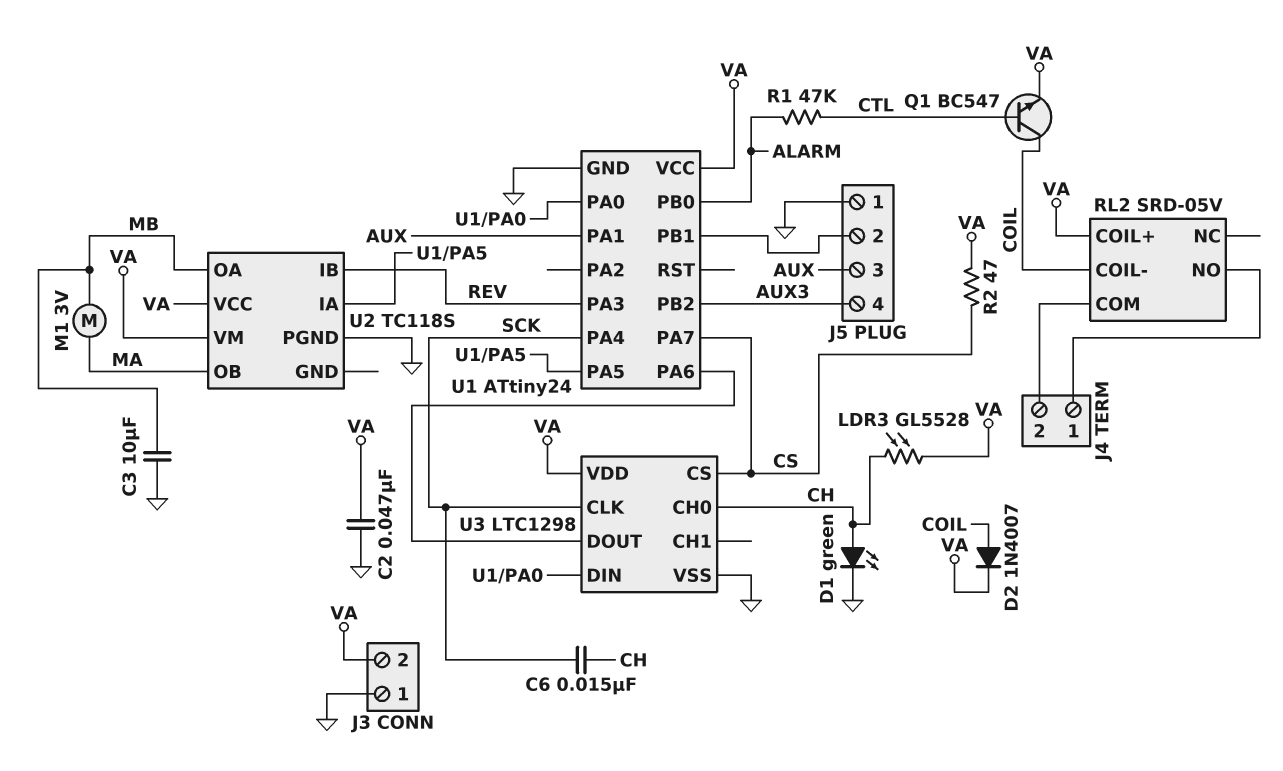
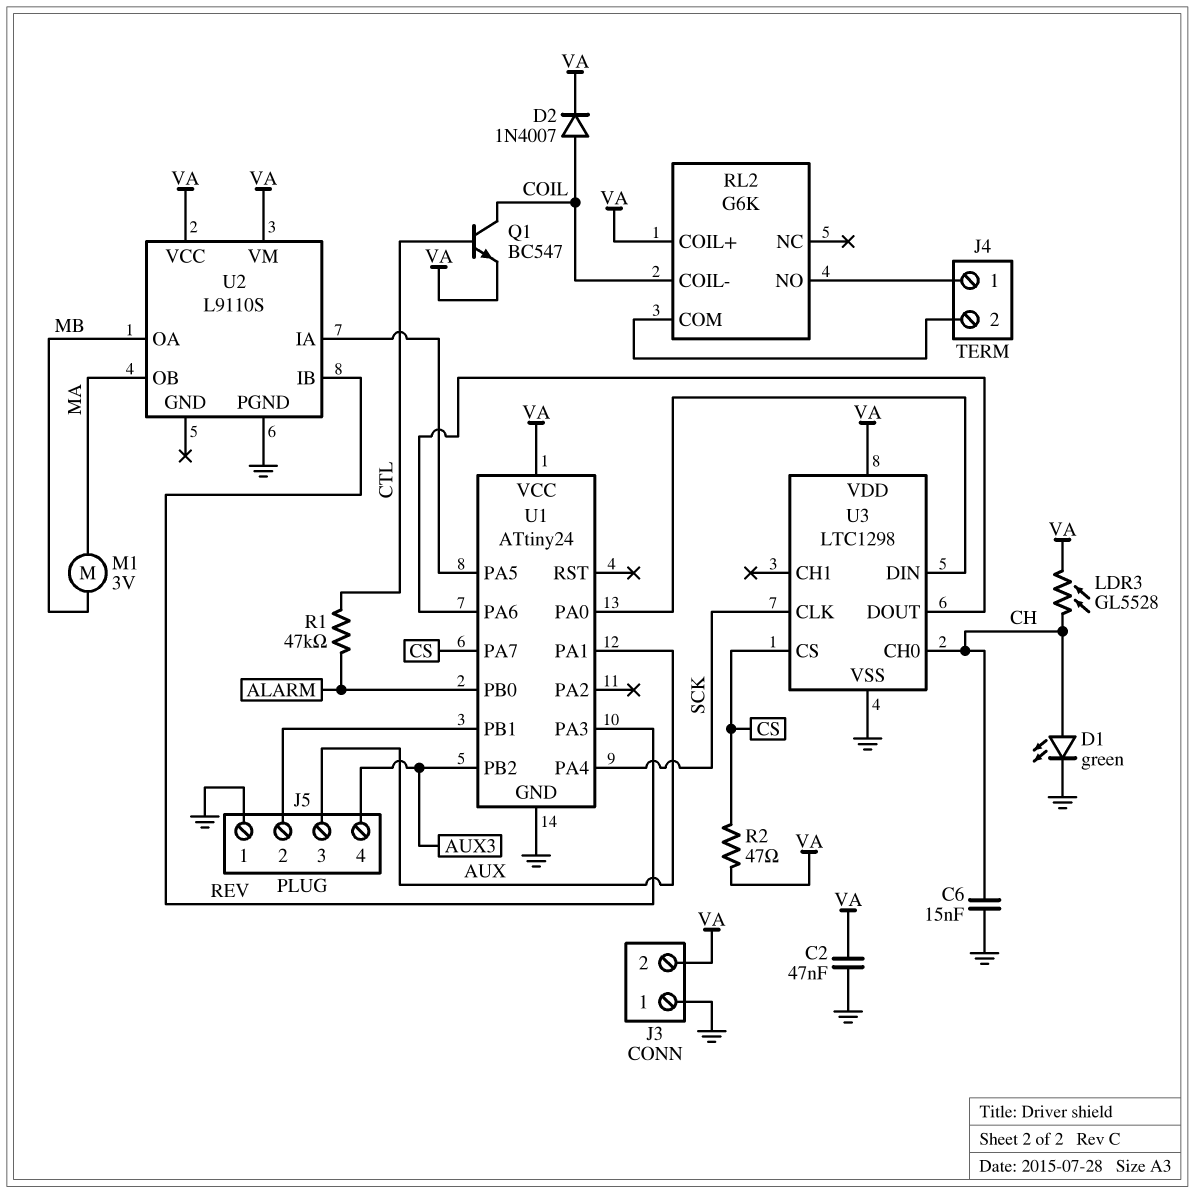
C3: 10uF (GND, MB) -> none
C6: 15nF (CH, SCK) -> 15nF (CH, GND)
RL2: SRD-05V -> G6K
U2: TC118S -> L9110S

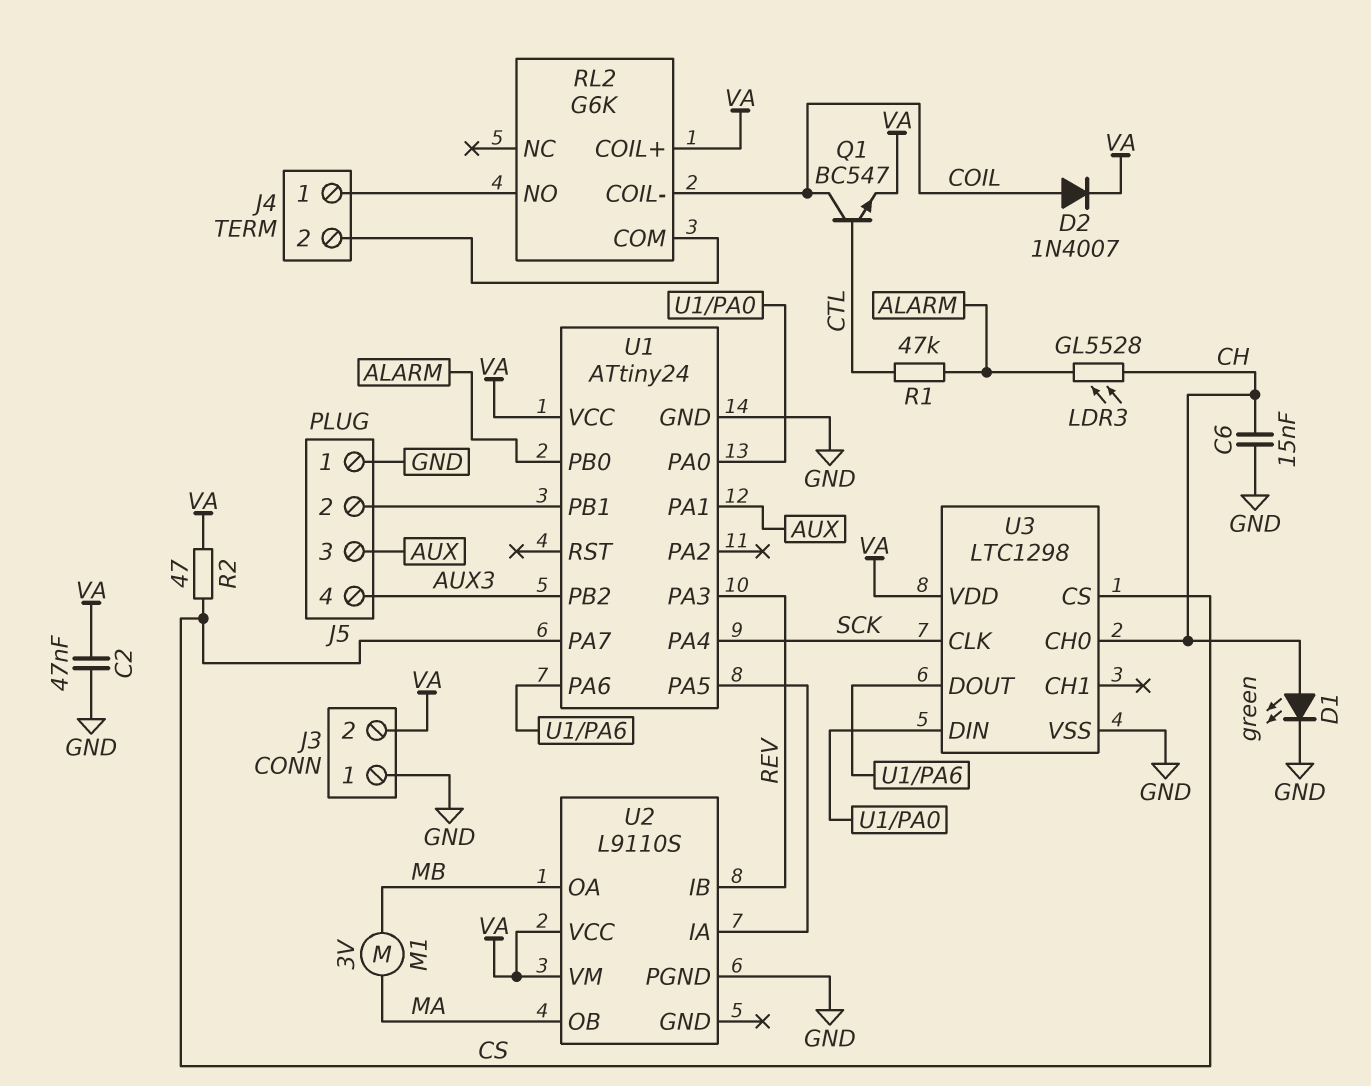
LDR3: GL5528 (CH, VA) -> GL5528 (ALARM, CH)

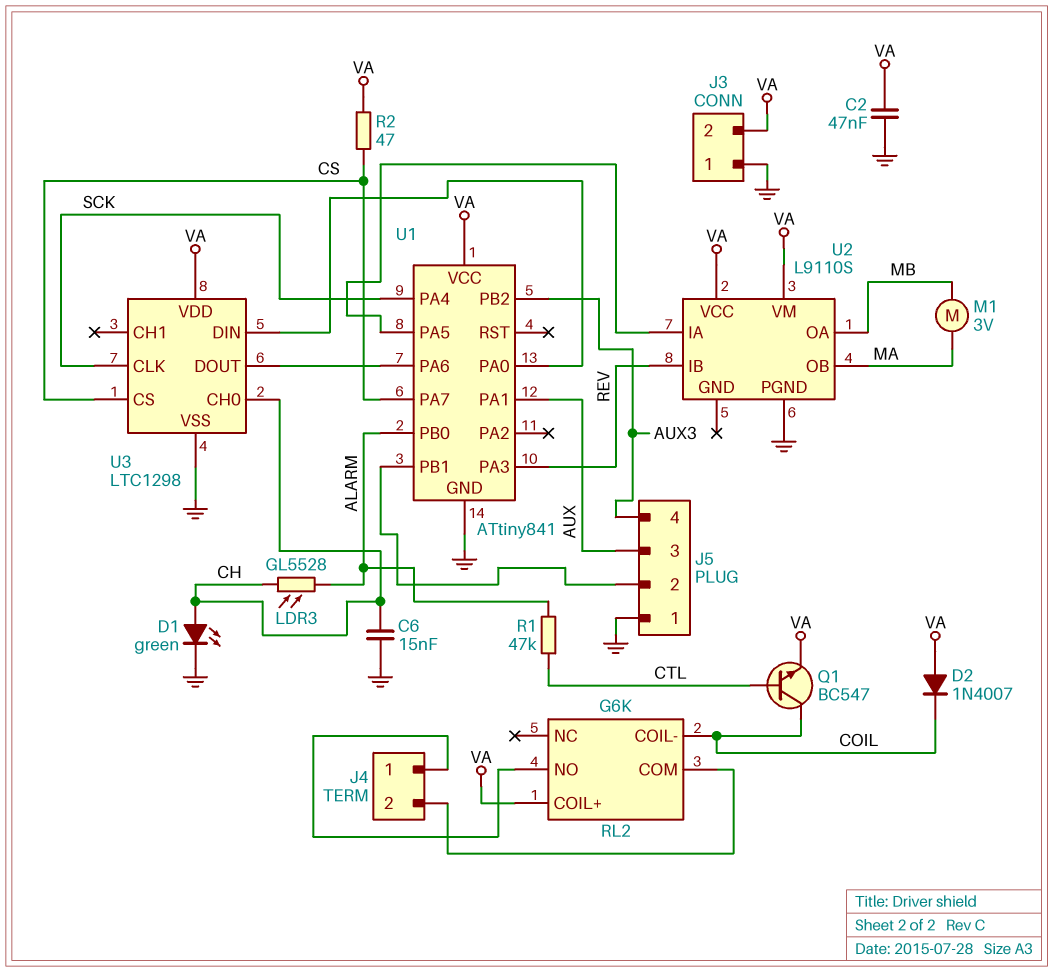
D2: diode 1N4007 (A COIL, K VA) -> diode 1N4007 (A VA, K COIL)
U1: ATtiny24 -> ATtiny841

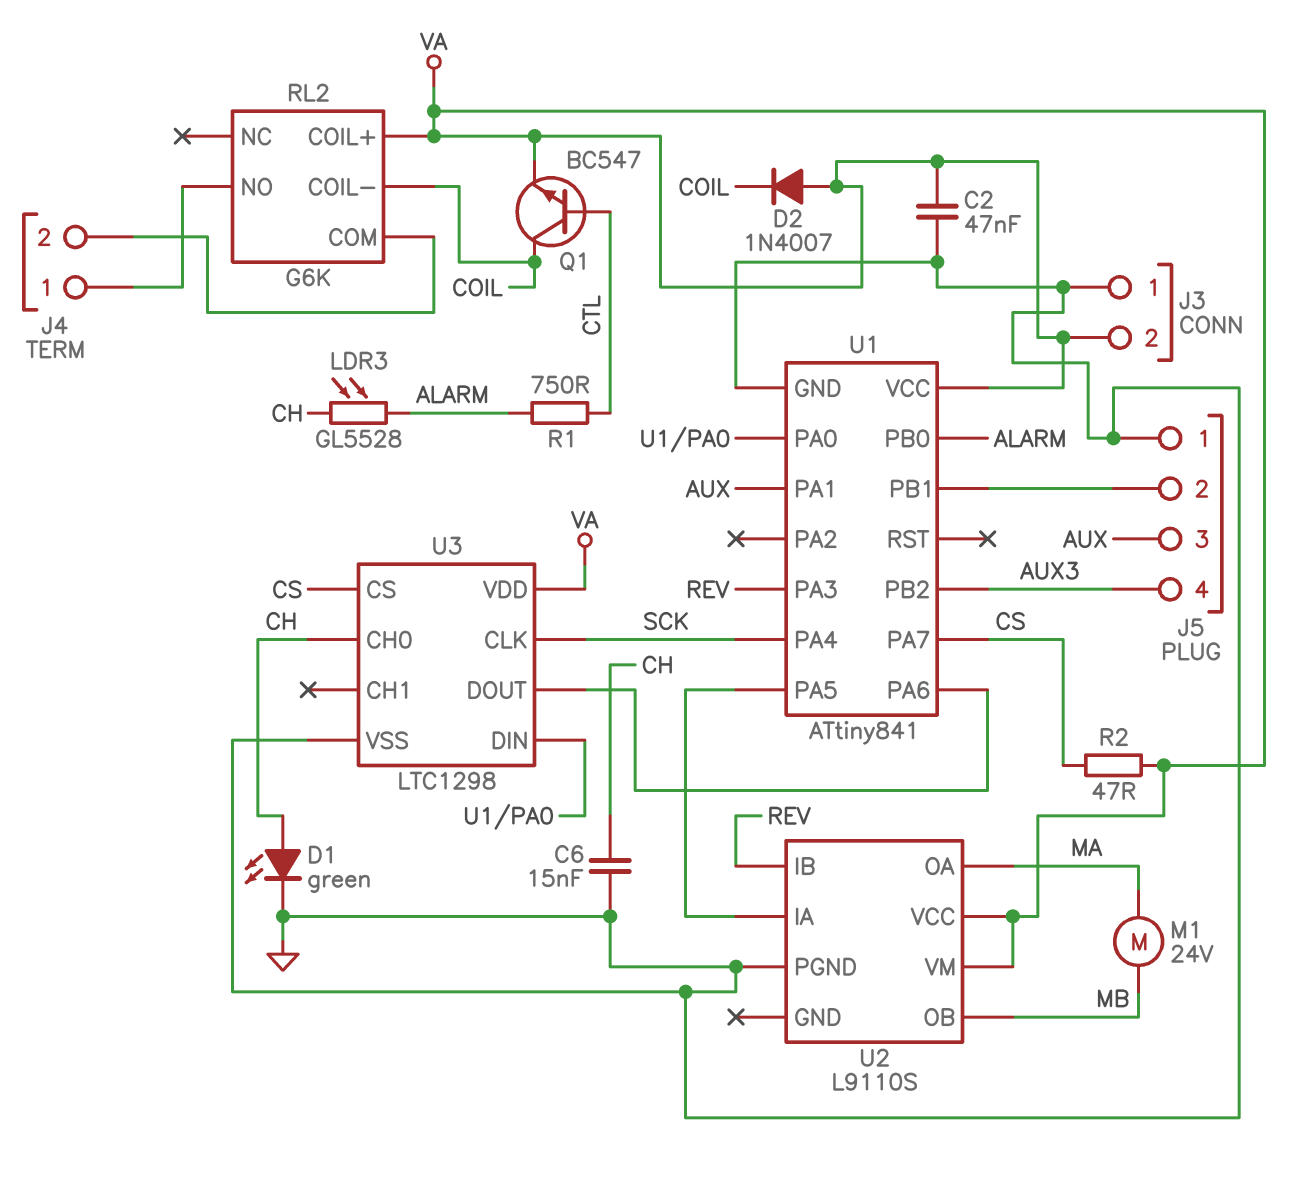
M1: motor 3V (MA, MB) -> motor 24V (MA, MB)
R1: 47k (ALARM, CTL) -> 750 (ALARM, CTL)
U2 pin OA: MB -> MA
U2 pin OB: MA -> MB

